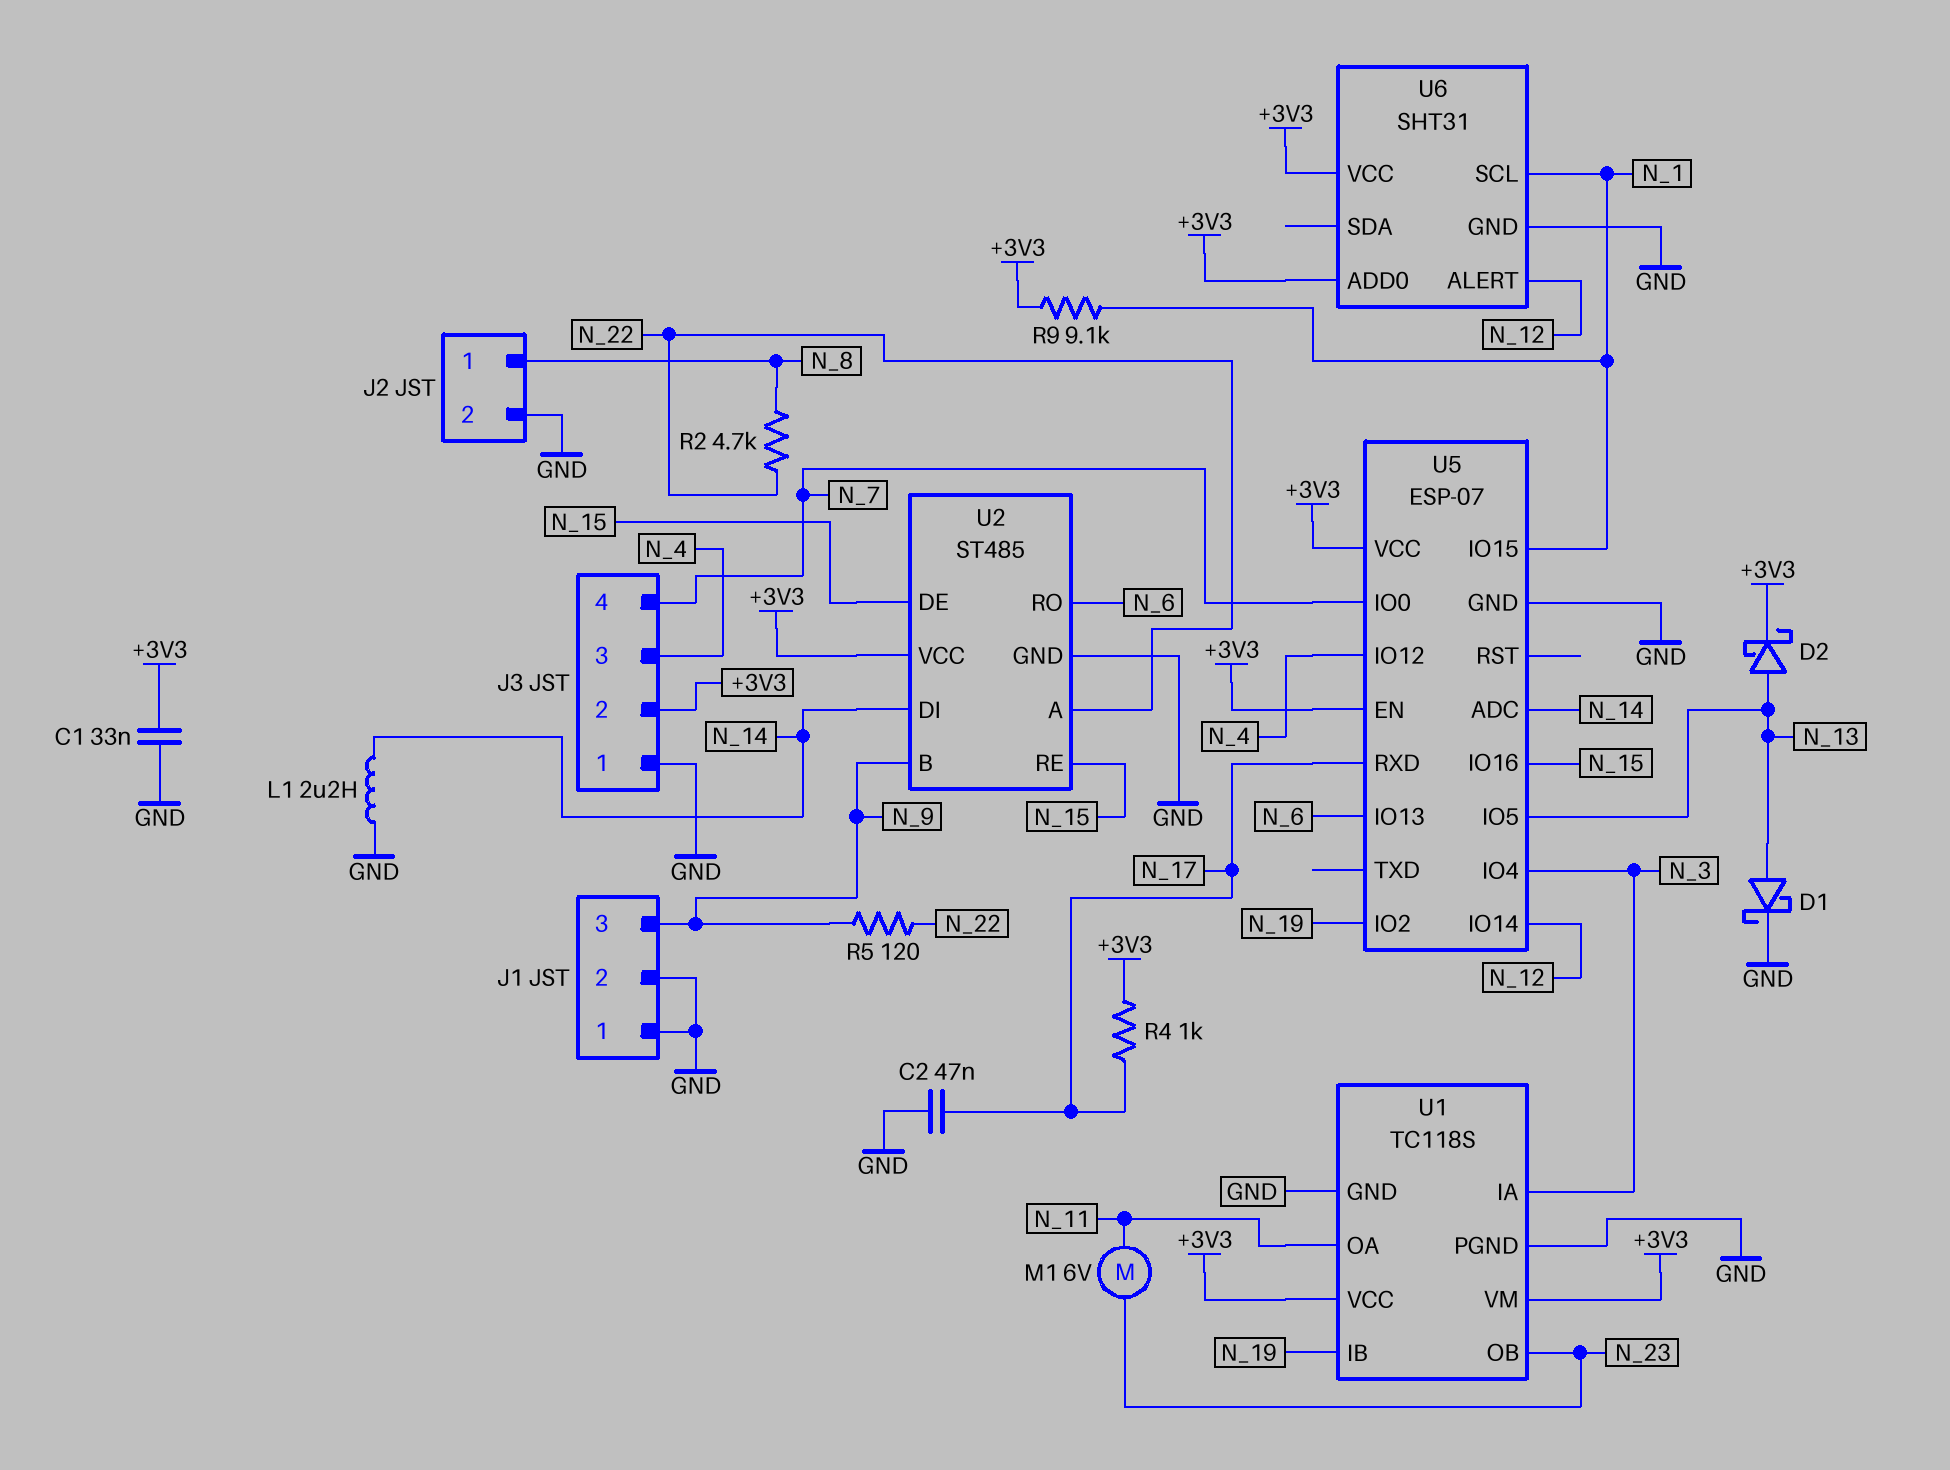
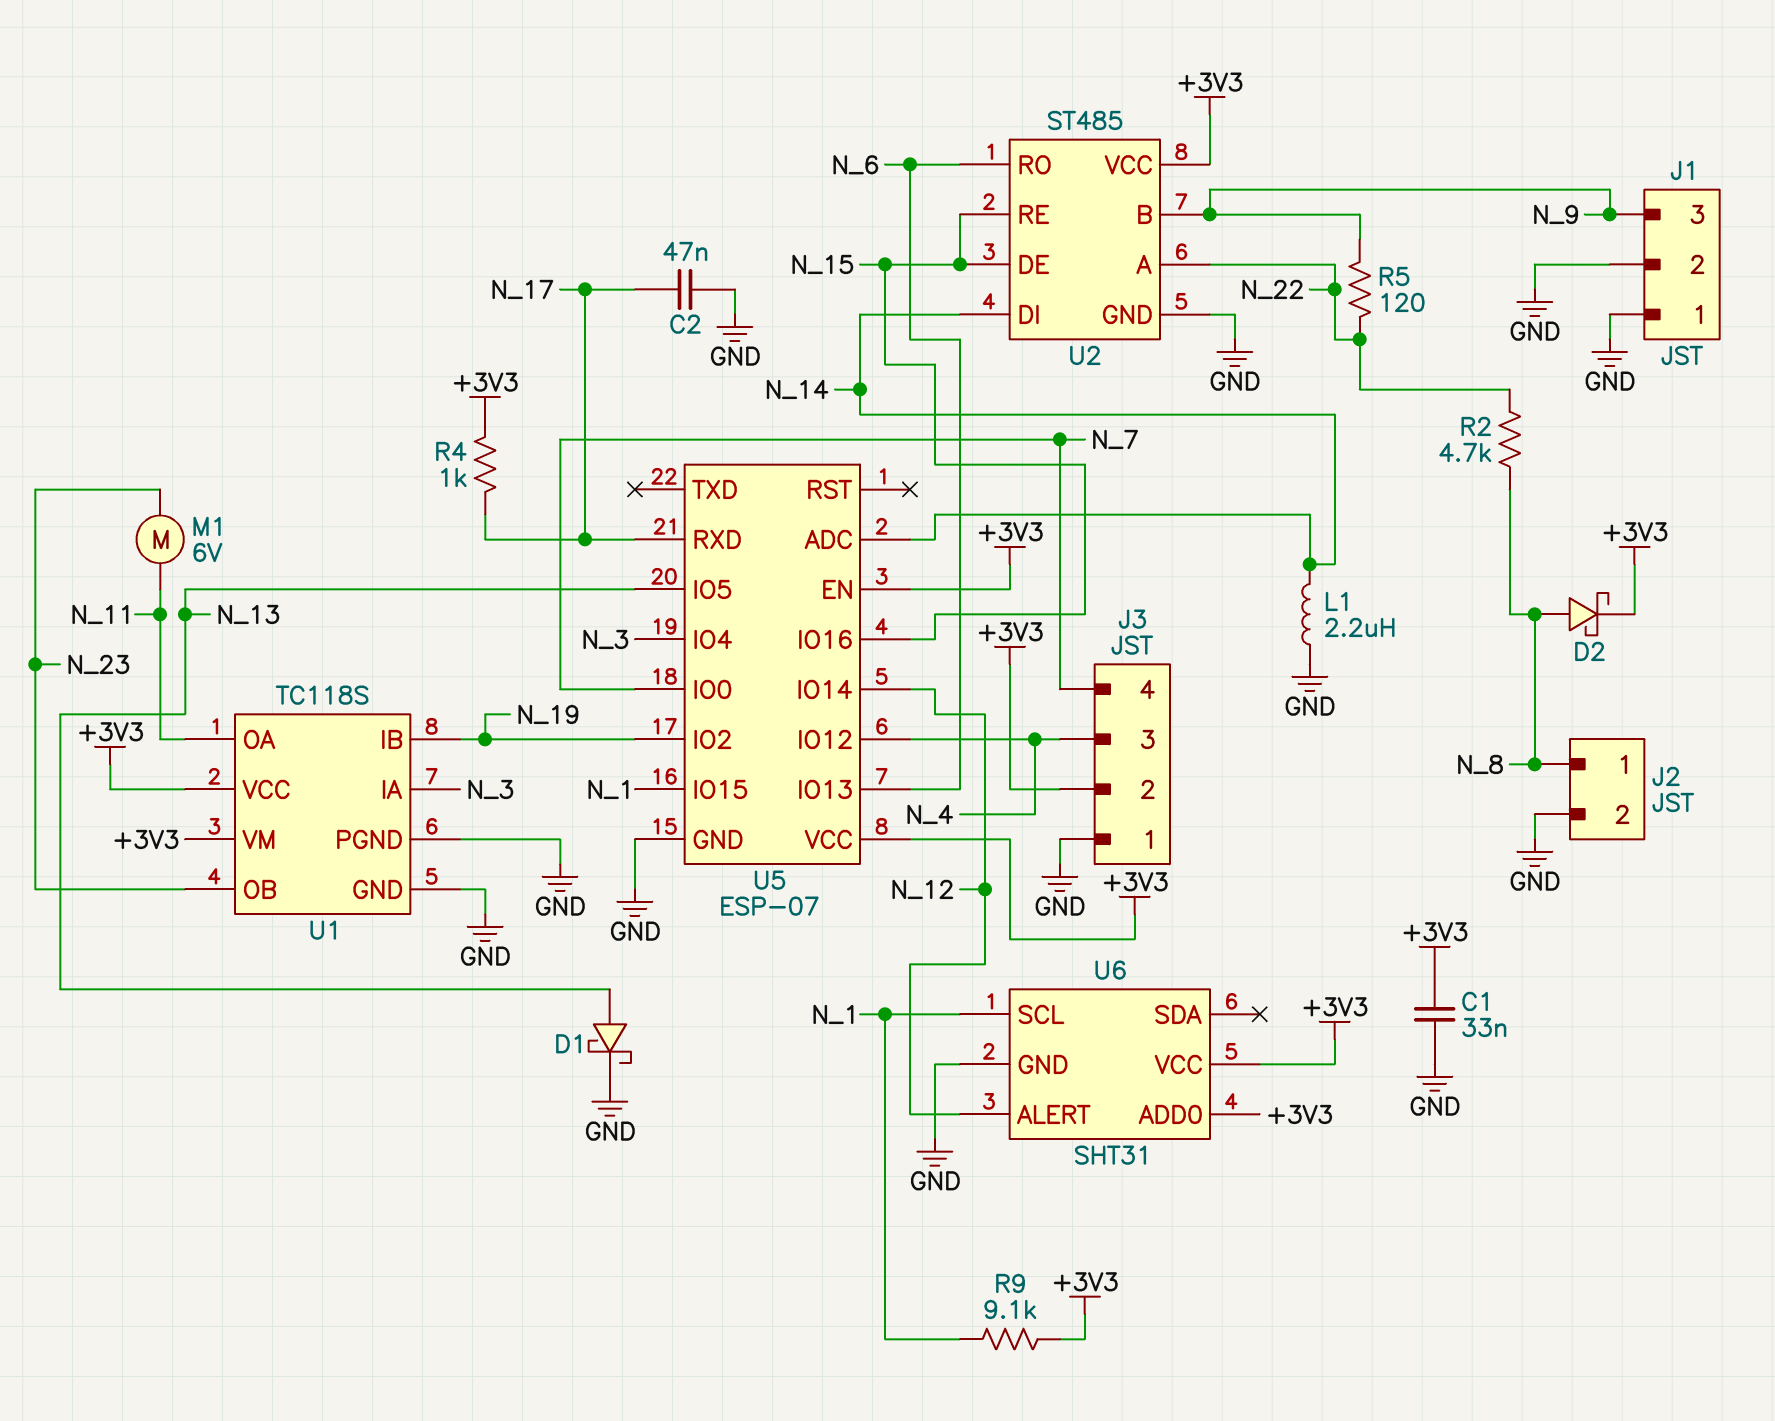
D2: schottky (A N_13, K +3V3) -> schottky (A N_8, K +3V3)

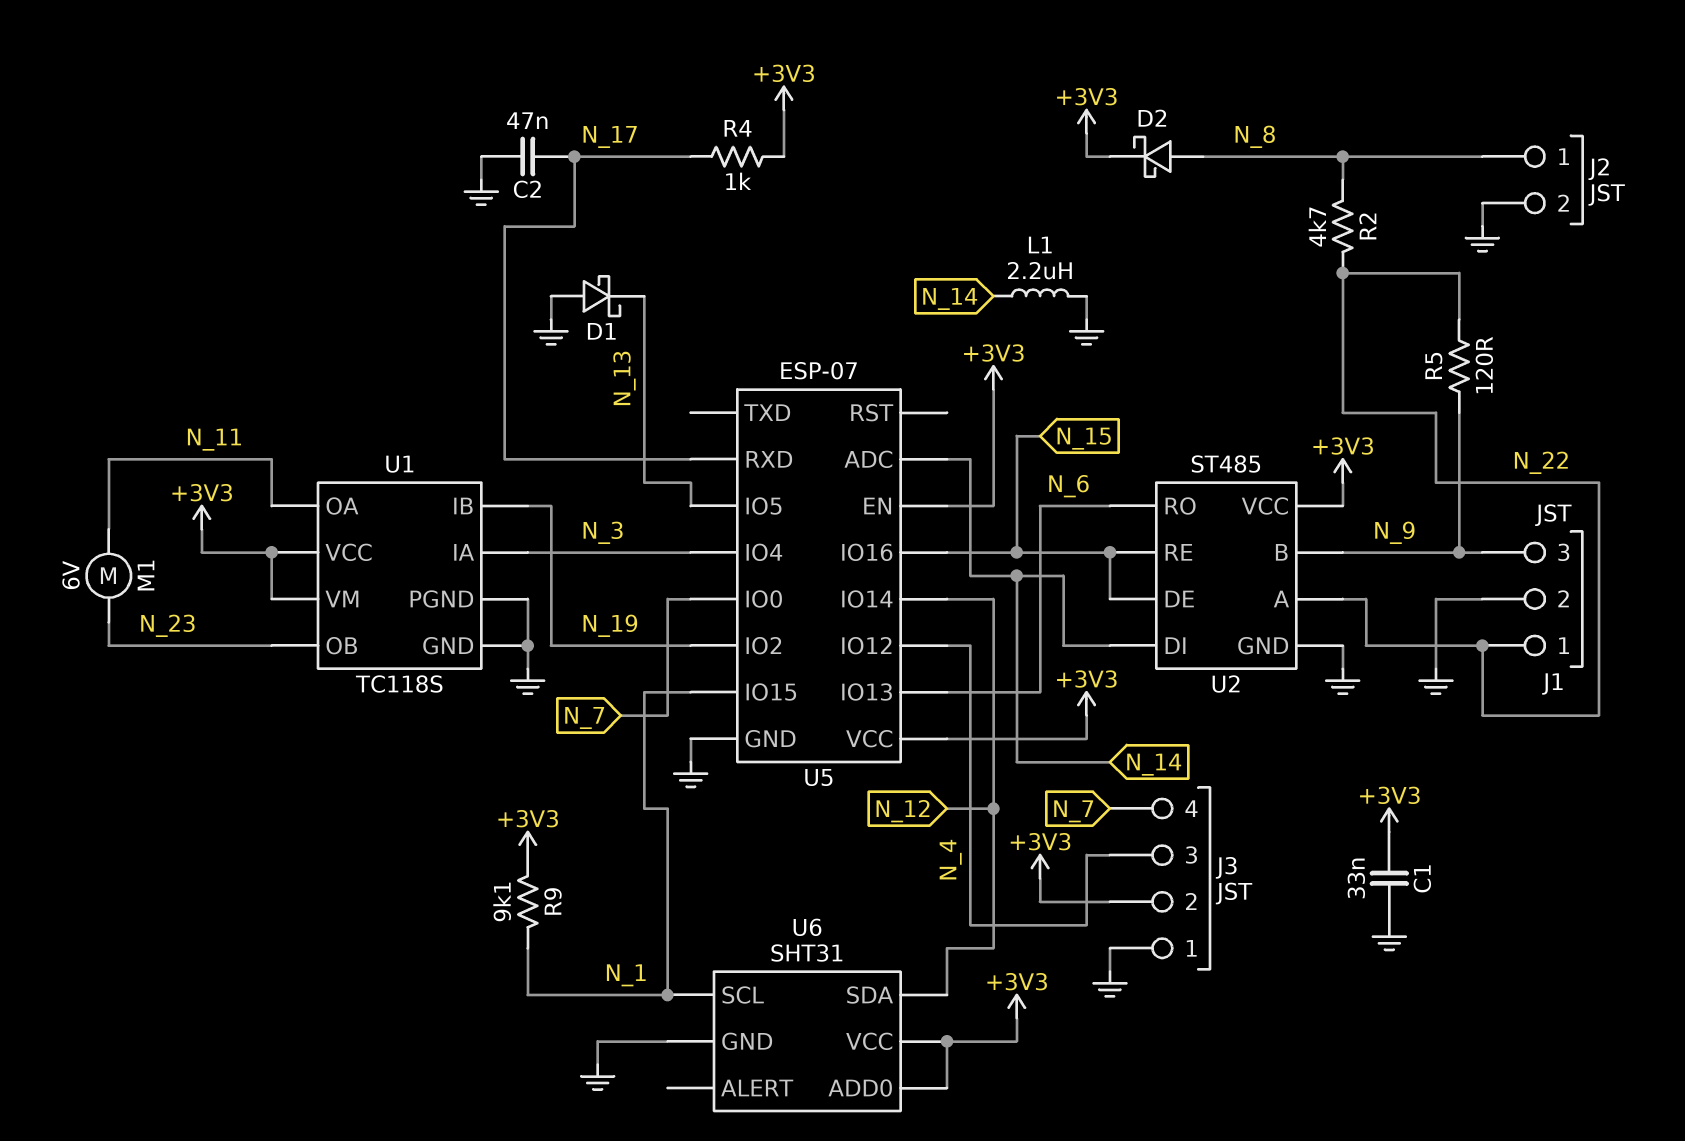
D1: schottky (A N_13, K GND) -> schottky (A GND, K N_13)
J1 pin 1: GND -> N_22
U6 pin ALERT: N_12 -> none
U6 pin SDA: none -> N_12

